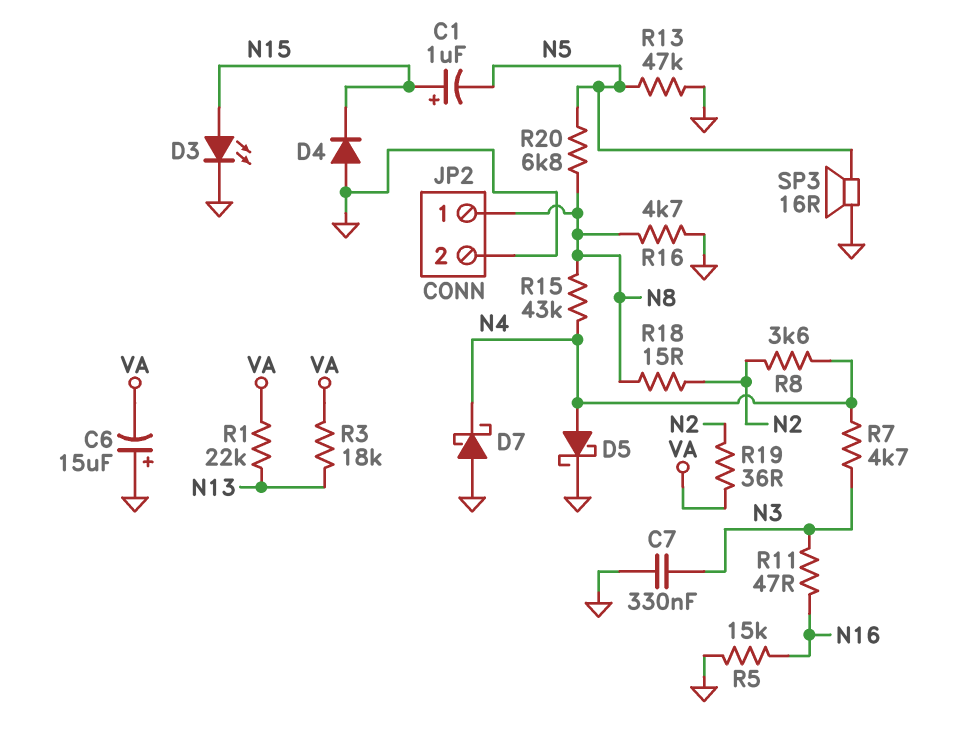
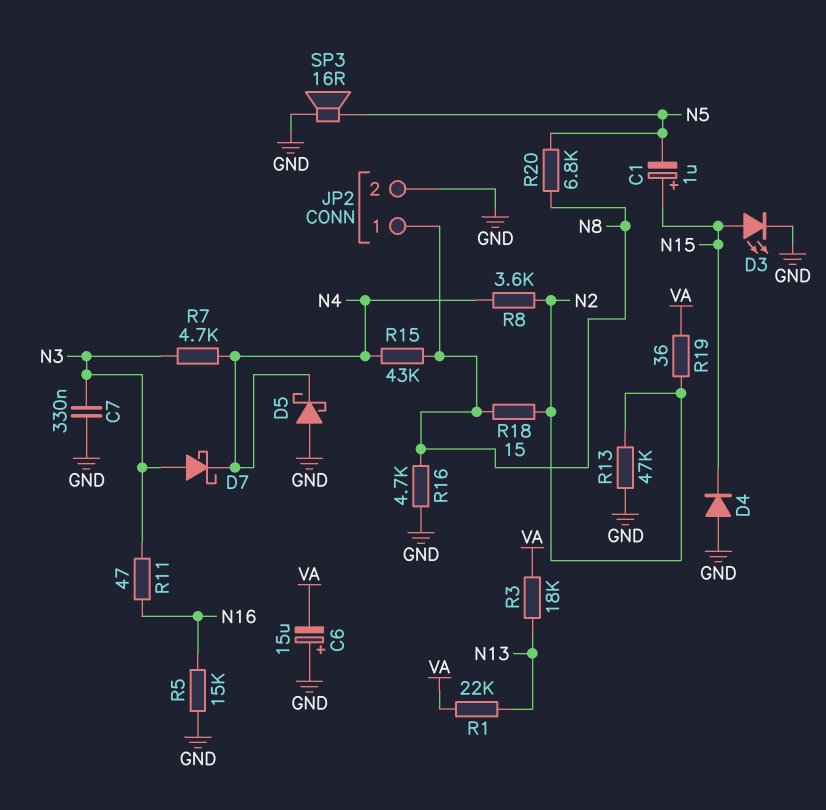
D5: schottky (A N4, K GND) -> schottky (A GND, K N4)
D7: schottky (A GND, K N4) -> schottky (A N3, K N4)
R13: 47k (GND, N5) -> 47k (GND, N2)

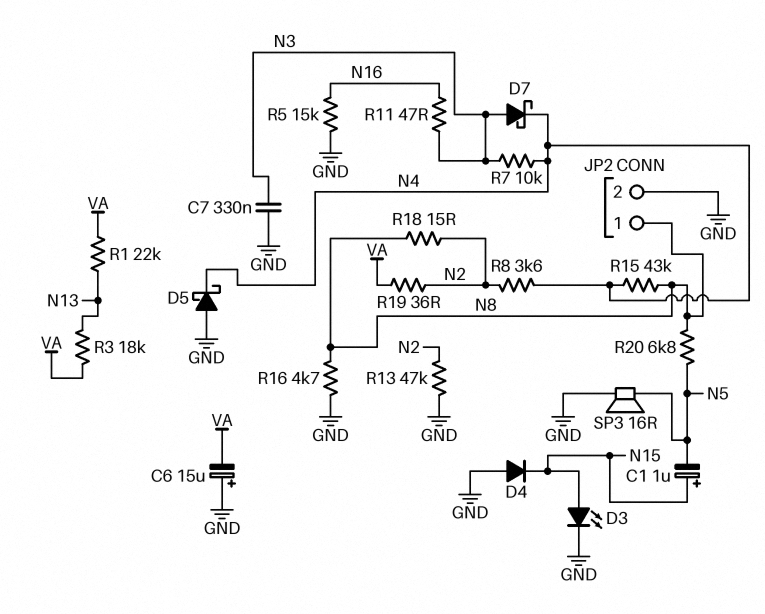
R7: 4.7k (N3, N4) -> 10k (N3, N4)

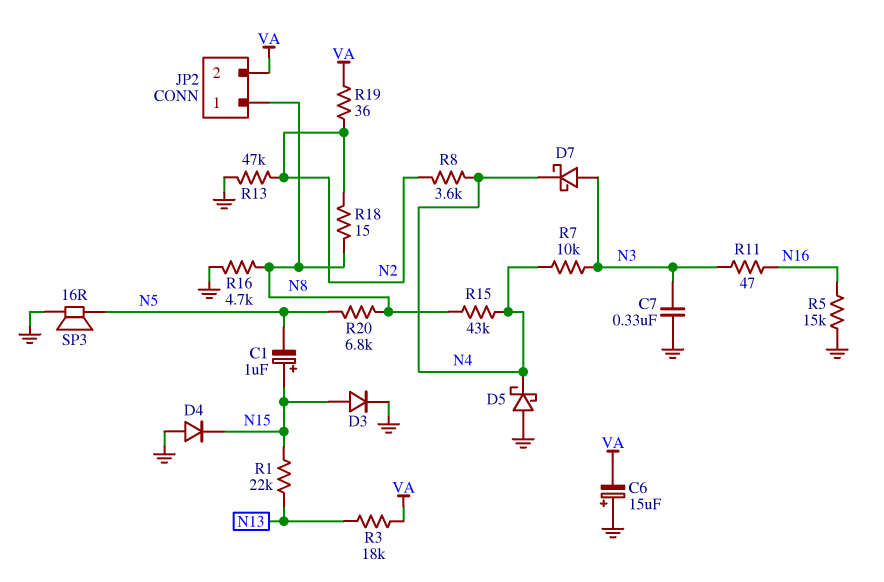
D3: LED (A N15, K GND) -> diode (A N15, K GND)
JP2 pin 2: GND -> VA
R1: 22k (N13, VA) -> 22k (N13, N15)

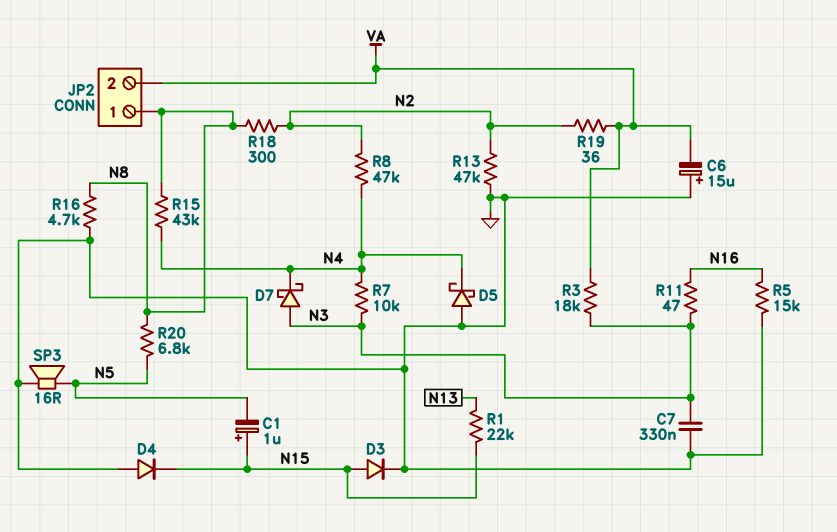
R3: 18k (N13, VA) -> 18k (N3, VA)
R8: 3.6k (N2, N4) -> 47k (N2, N4)
R18: 15 (N2, N8) -> 300 (N2, N8)

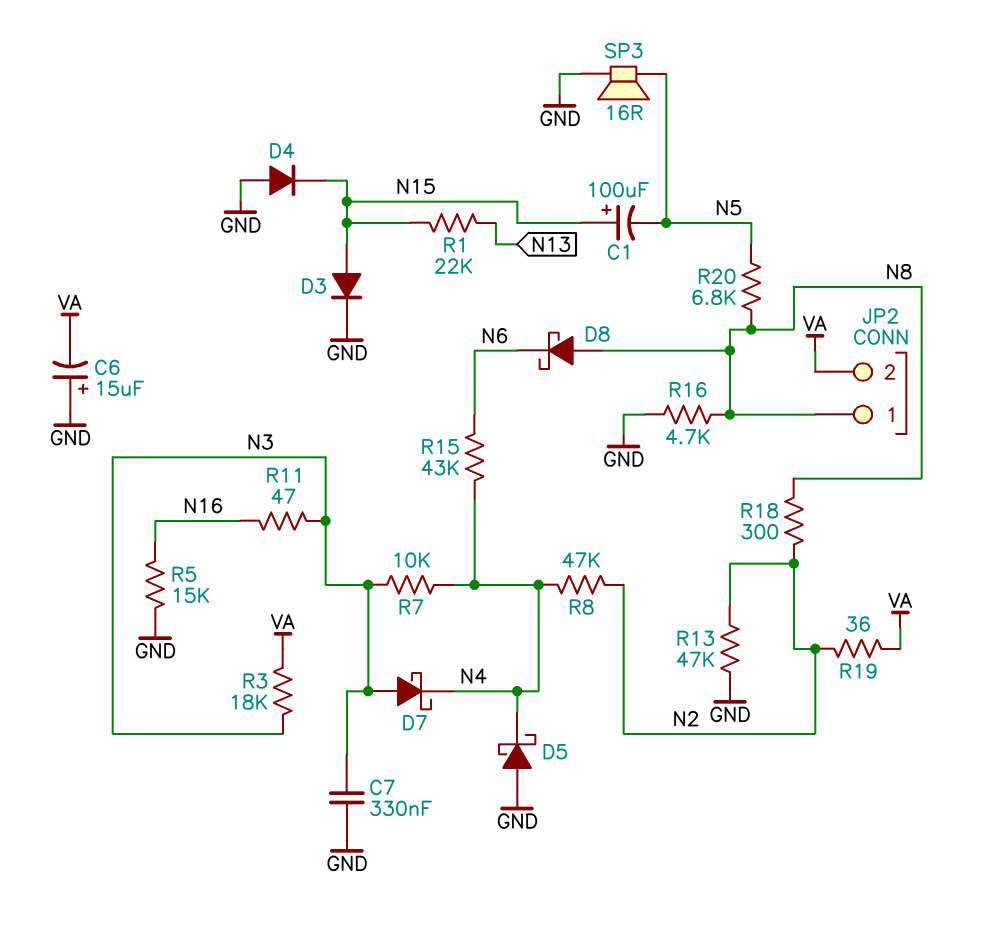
C1: 1uF (plus N15, minus N5) -> 100uF (plus N15, minus N5)
D8: none -> schottky (A N8, K N6)
R15: 43k (N4, N8) -> 43k (N4, N6)

